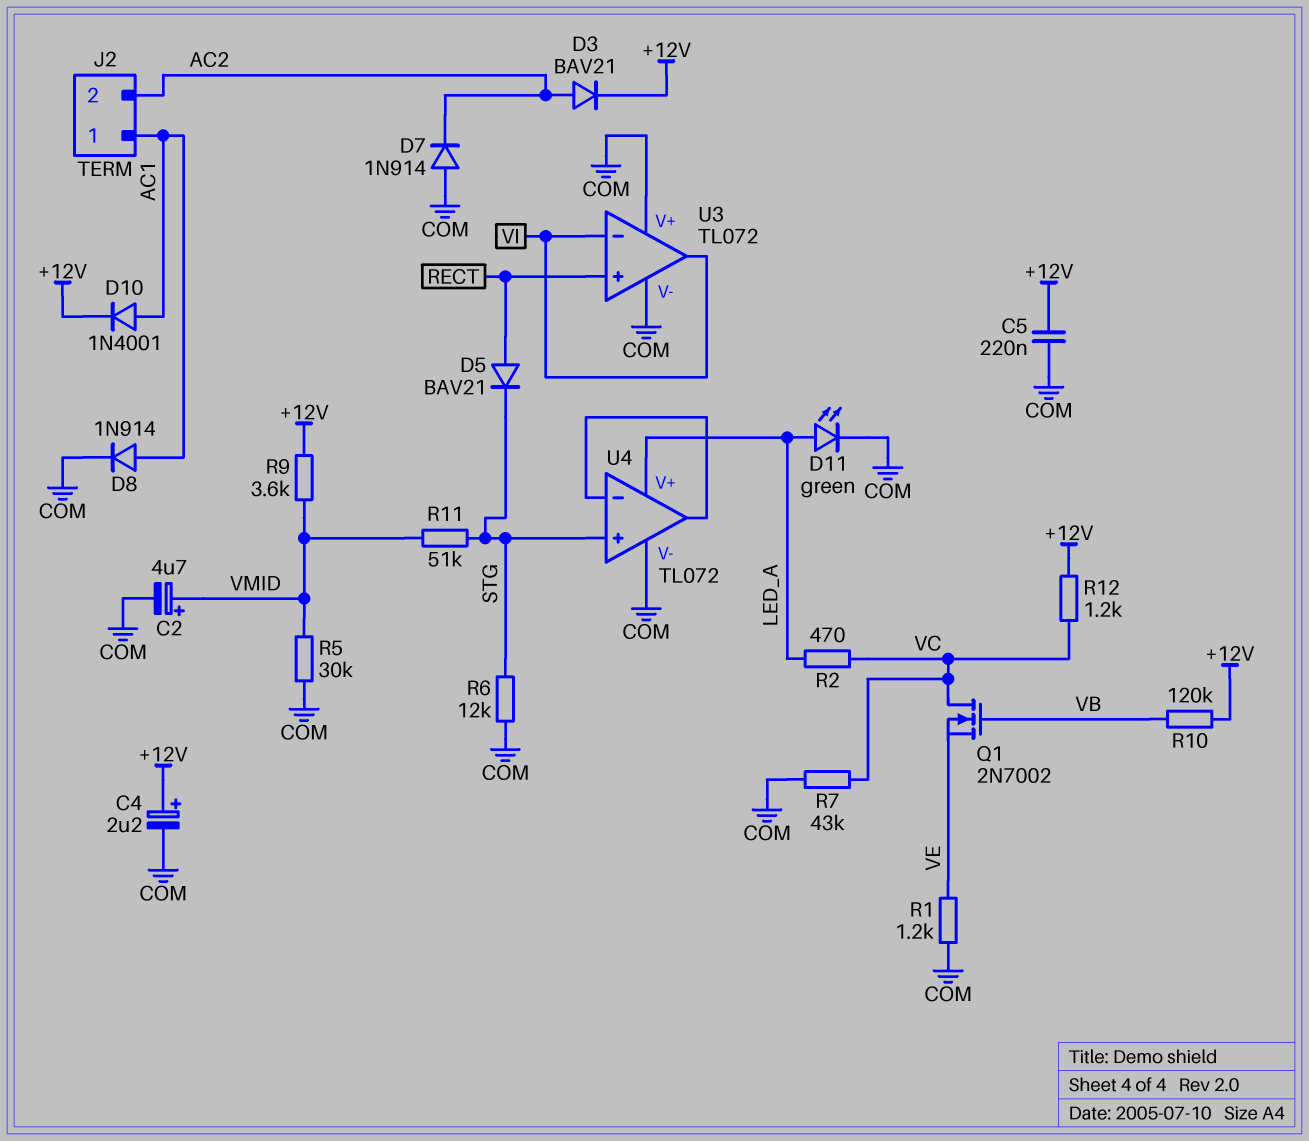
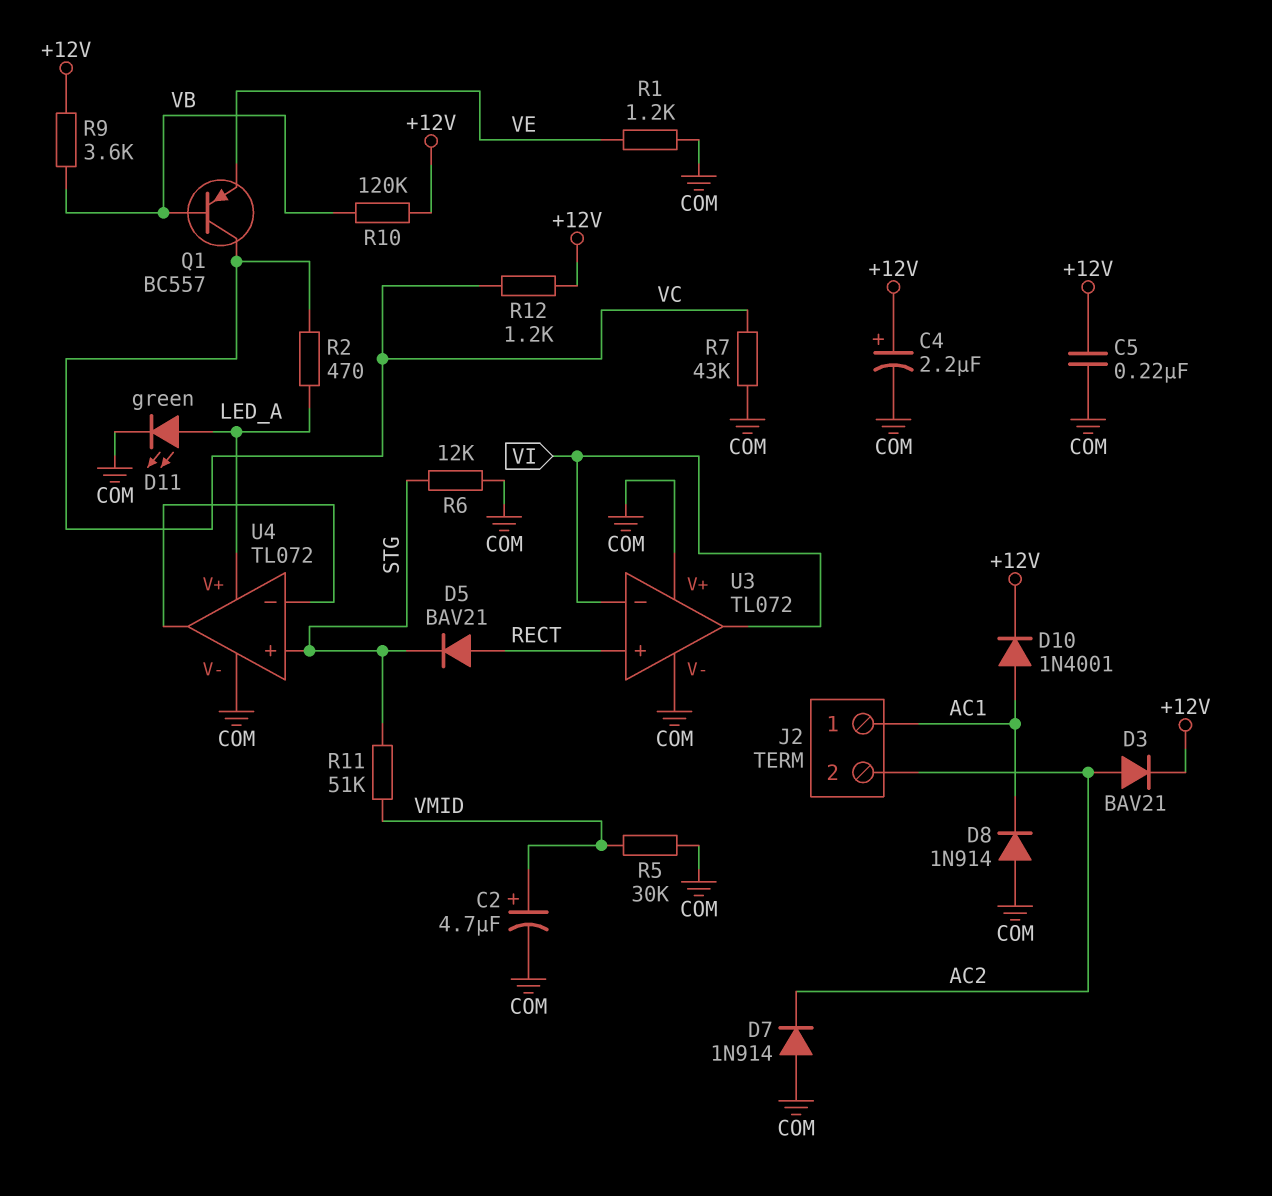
D8: diode 1N914 (A AC1, K COM) -> diode 1N914 (A COM, K AC1)
Q1: NMOS 2N7002 (G VB, D VC, S VE) -> PNP BC557 (B VB, C VC, E VE)
R9: 3.6k (+12V, VMID) -> 3.6k (+12V, VB)

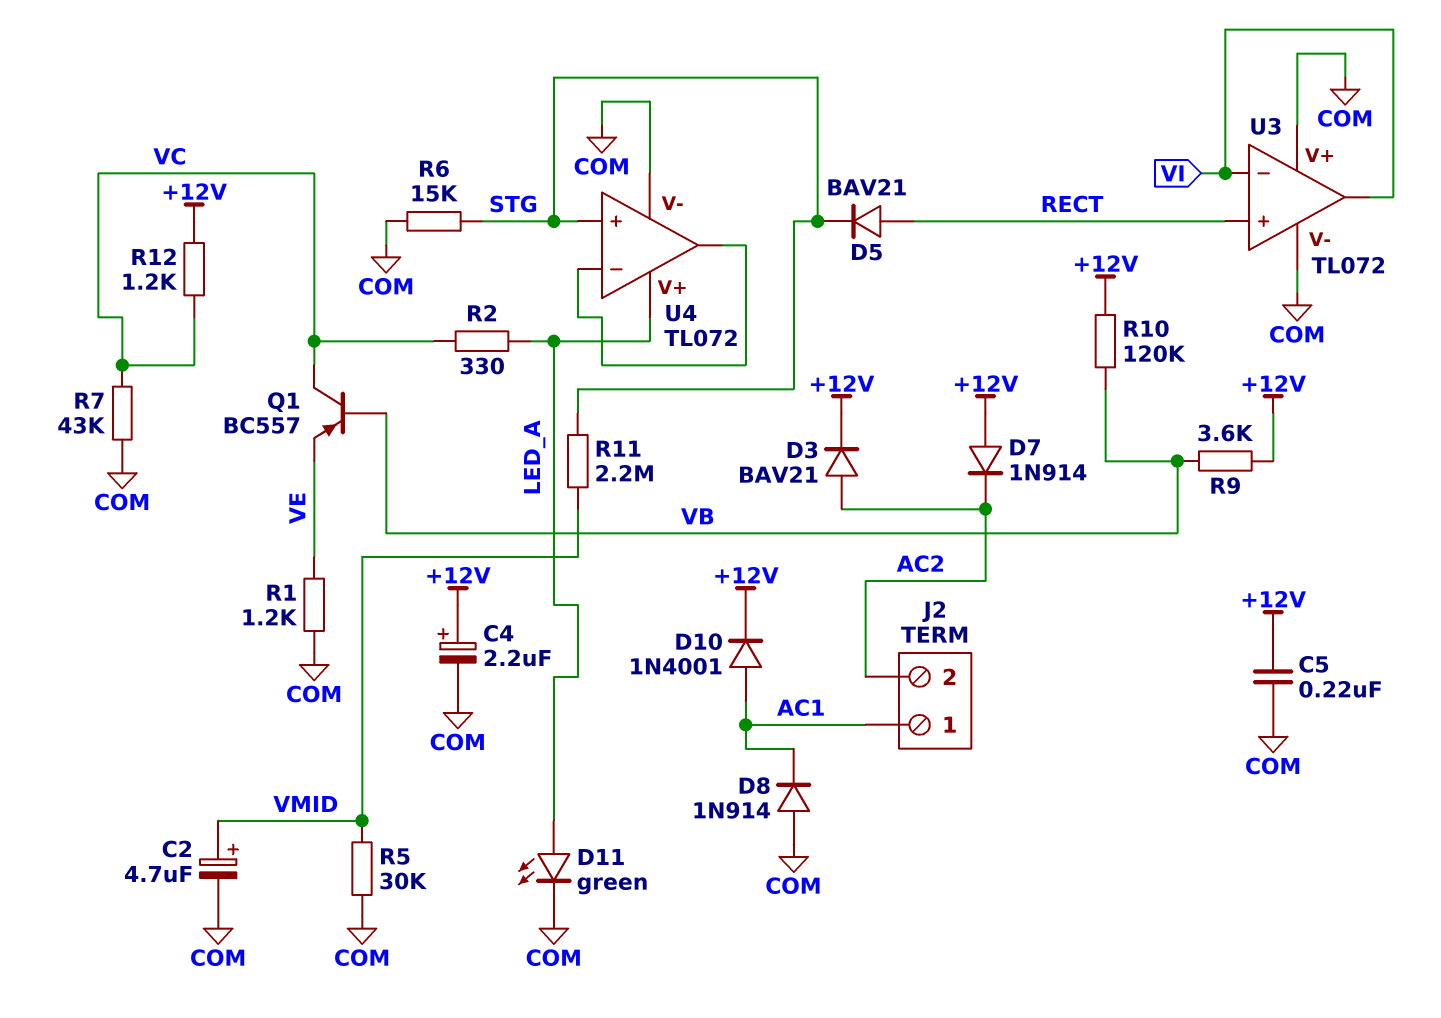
D7: diode 1N914 (A COM, K AC2) -> diode 1N914 (A +12V, K AC2)
R2: 470 (LED_A, VC) -> 330 (LED_A, VC)
R6: 12k (COM, STG) -> 15k (COM, STG)
R11: 51k (STG, VMID) -> 2.2M (STG, VMID)

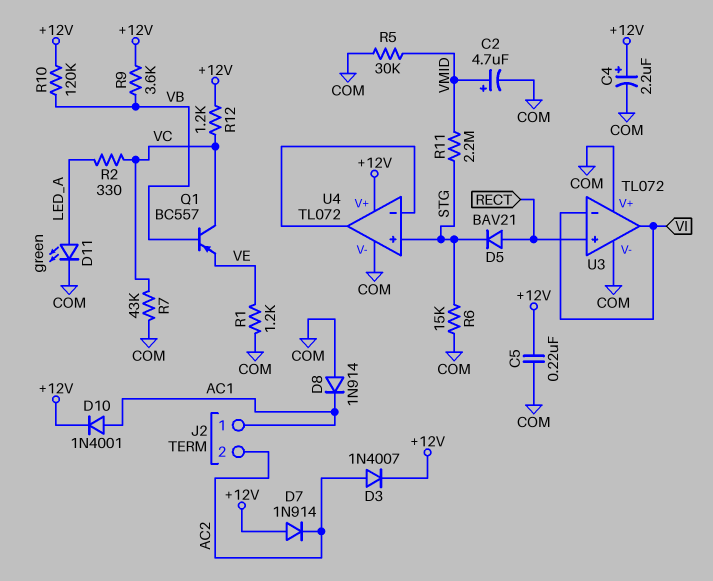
D3: diode BAV21 (A AC2, K +12V) -> diode 1N4007 (A AC2, K +12V)
U4 pin V+: LED_A -> +12V

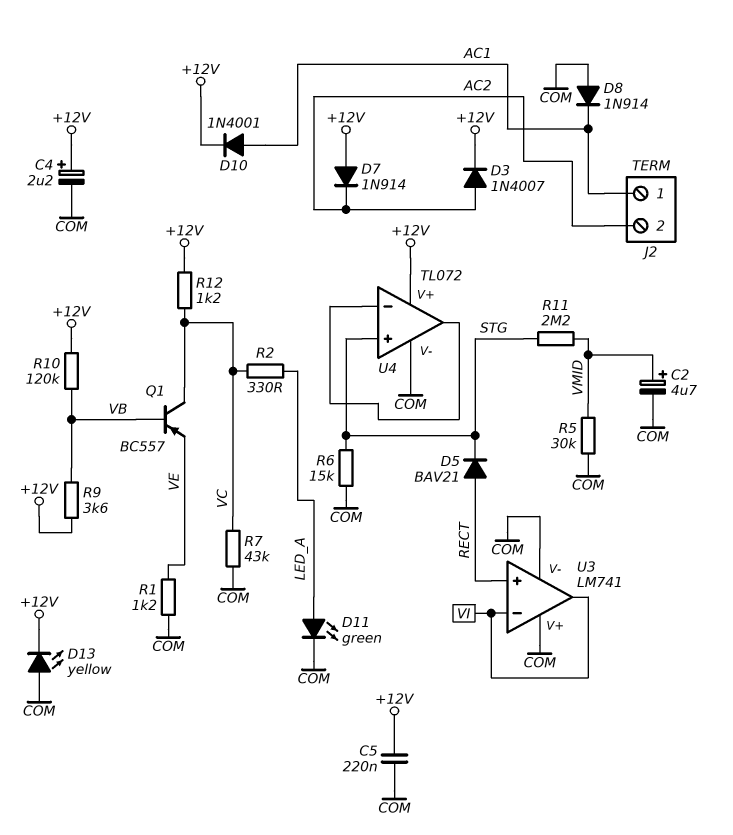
D13: none -> LED yellow (A COM, K +12V)
U3: TL072 -> LM741

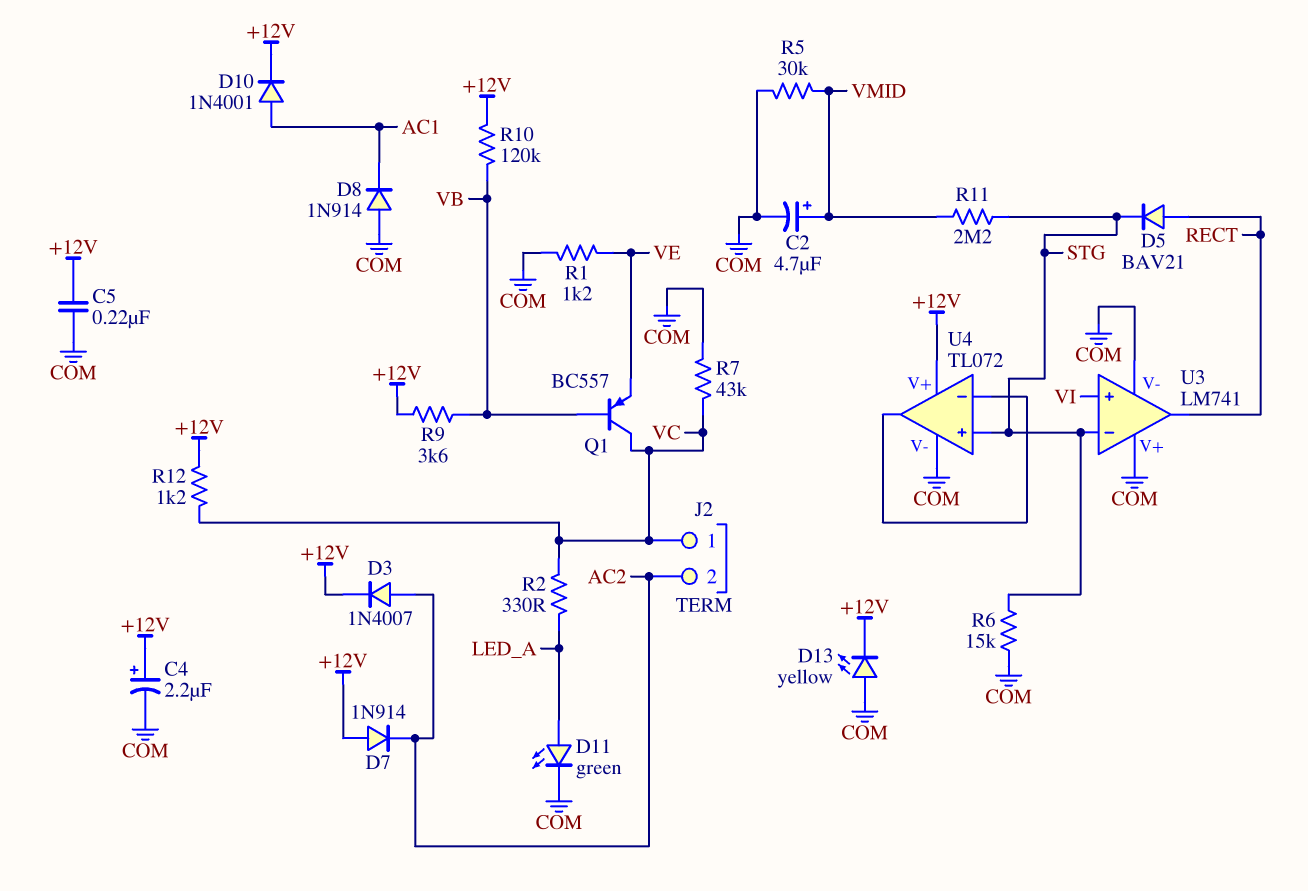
J2 pin 1: AC1 -> VC
U3 pin in+: RECT -> VI
U3 pin in-: VI -> STG
U3 pin out: VI -> RECT

